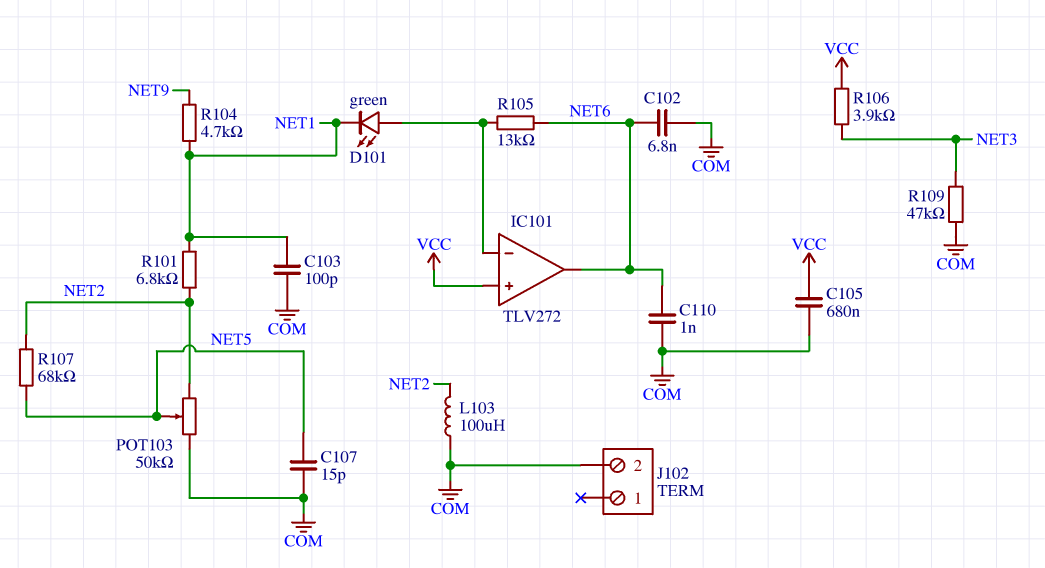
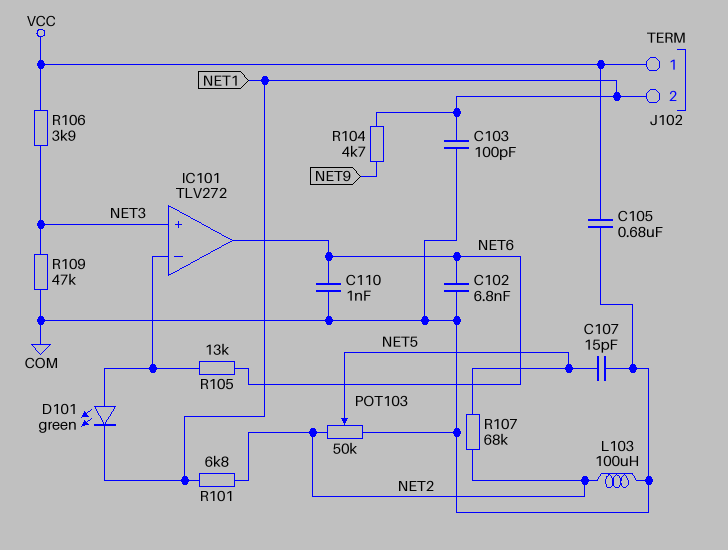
IC101 pin in+: VCC -> NET3
J102 pin 1: none -> VCC
J102 pin 2: COM -> NET1

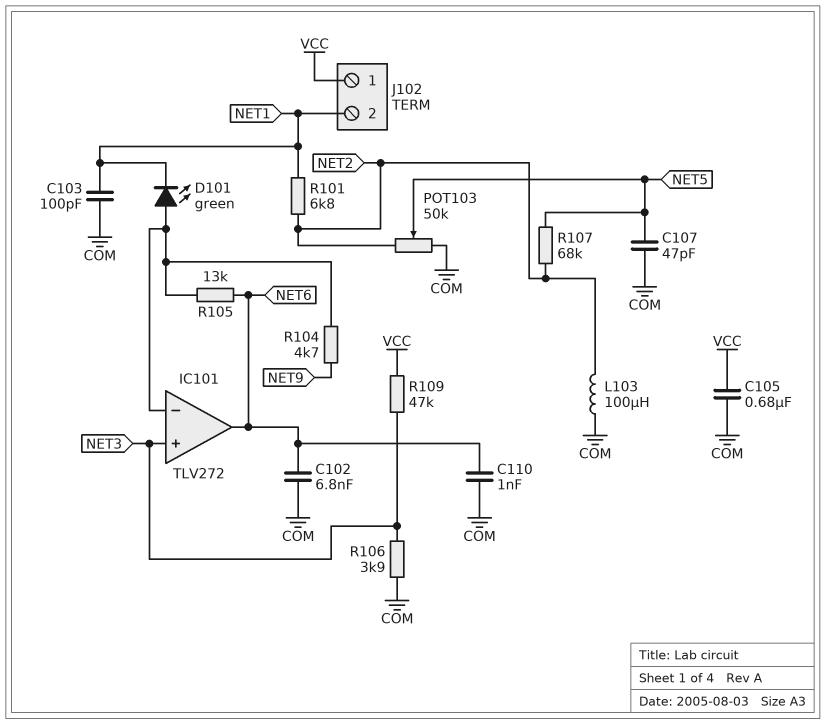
C107: 15pF (COM, NET5) -> 47pF (COM, NET5)
R104: 4.7k (NET1, NET9) -> 4.7k (IC101/in-, NET9)
R106: 3.9k (NET3, VCC) -> 3.9k (COM, NET3)
R109: 47k (COM, NET3) -> 47k (NET3, VCC)

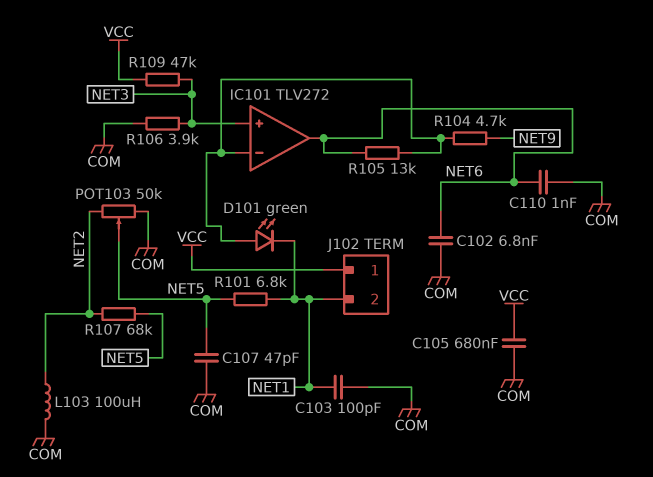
R101: 6.8k (NET1, NET2) -> 6.8k (NET1, NET5)

